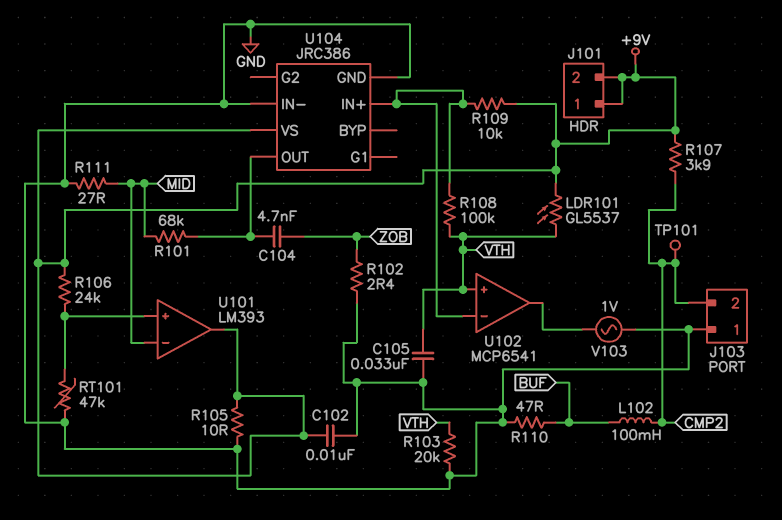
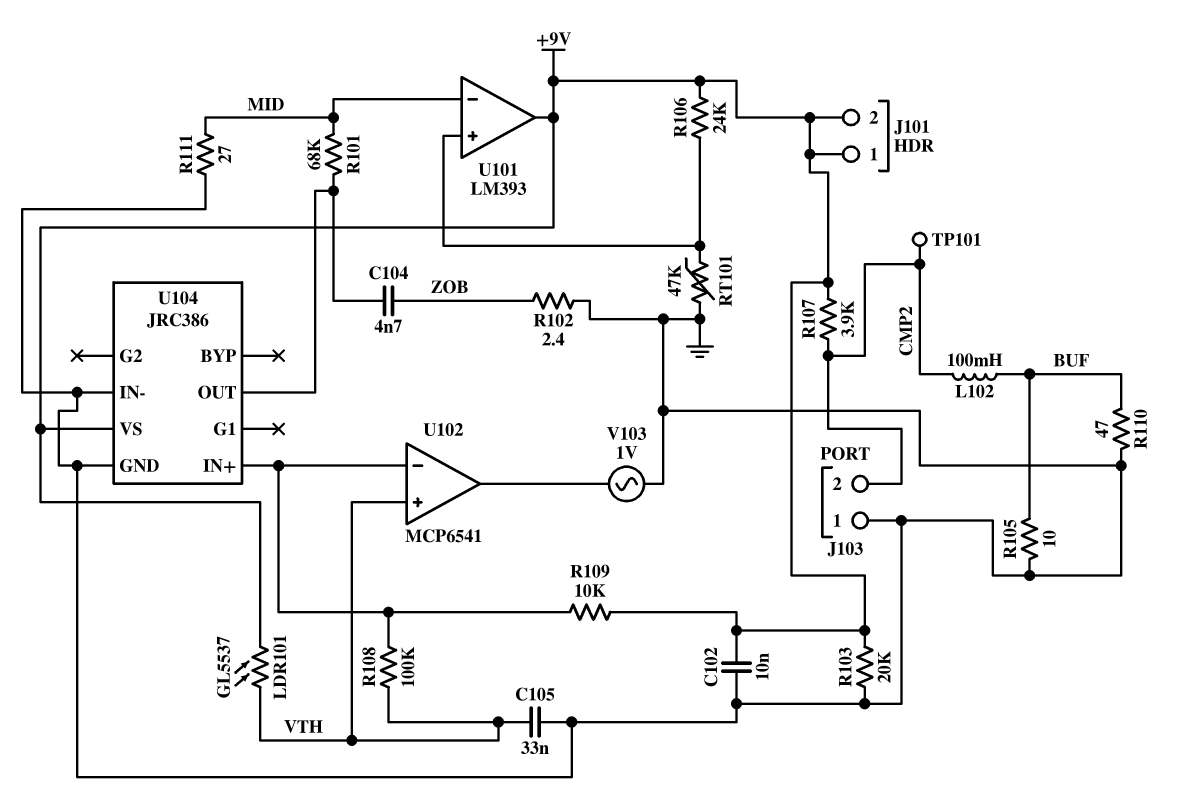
R103: 20k (GND, VTH) -> 20k (+9V, GND)
R105: 10 (+9V, GND) -> 10 (BUF, GND)

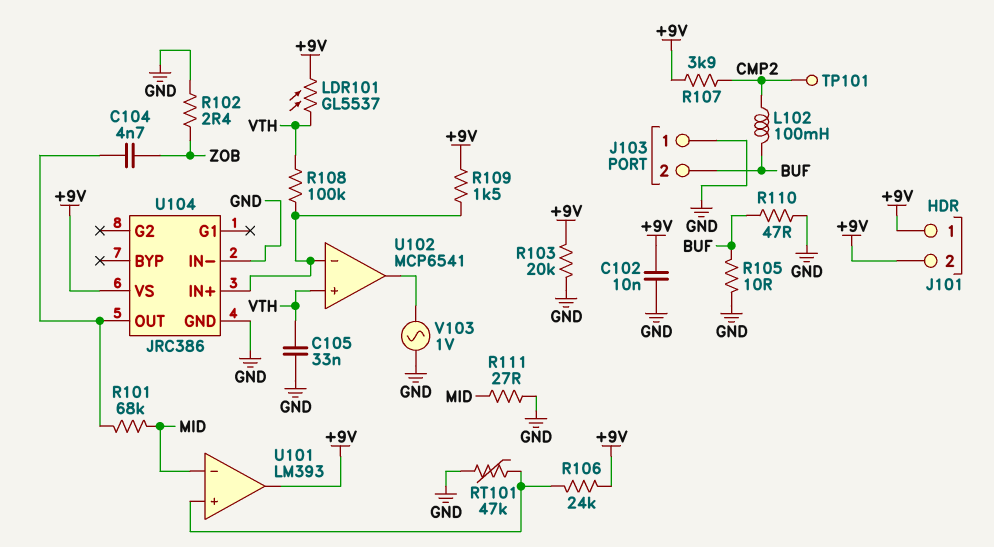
J103 pin 2: CMP2 -> BUF
R109: 10k (+9V, U102/in-) -> 1.5k (+9V, U102/in-)

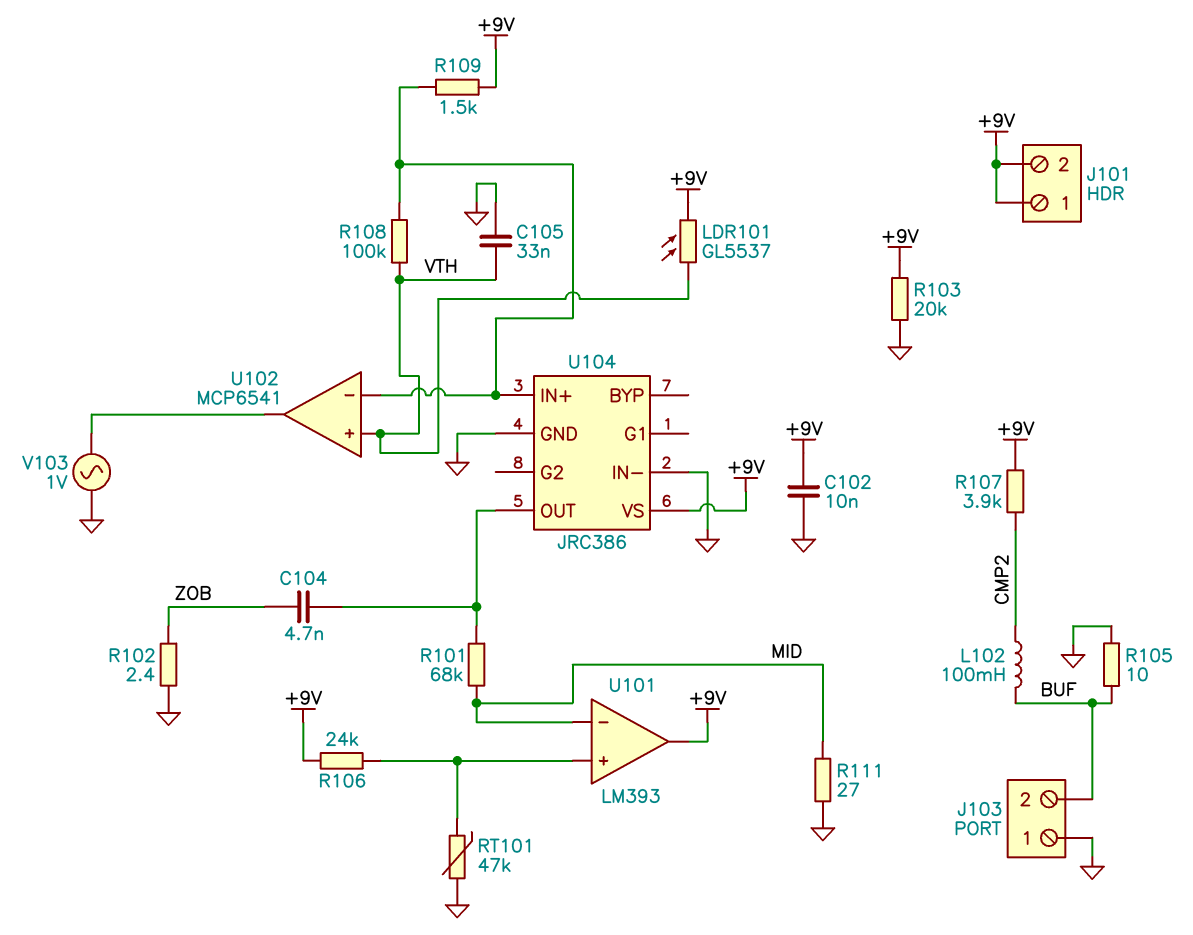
R110: 47 (BUF, GND) -> none
TP101: test point (CMP2) -> none

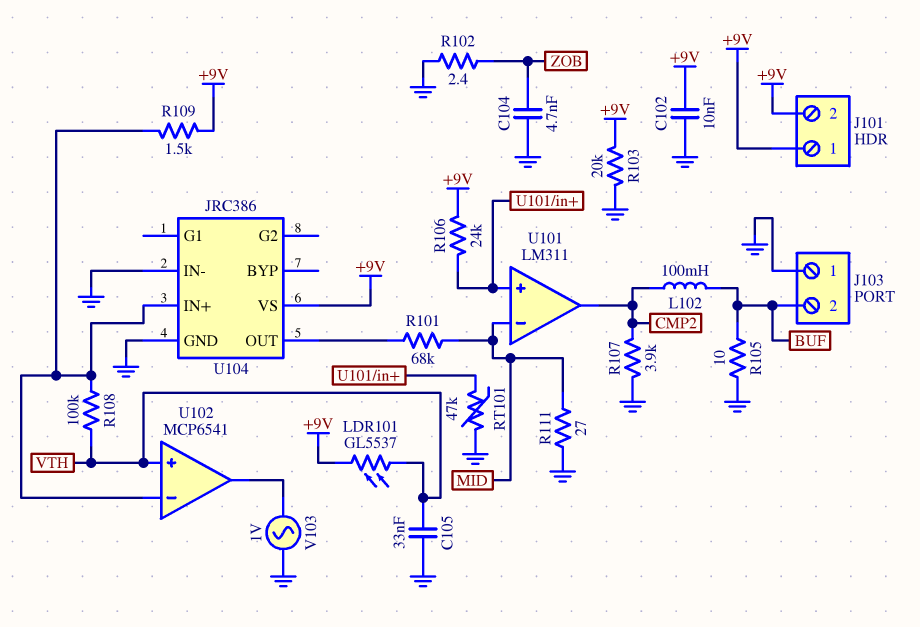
C104: 4.7nF (U104/OUT, ZOB) -> 4.7nF (GND, ZOB)
R107: 3.9k (+9V, CMP2) -> 3.9k (CMP2, GND)
U101: LM393 -> LM311
U101 pin out: +9V -> CMP2

